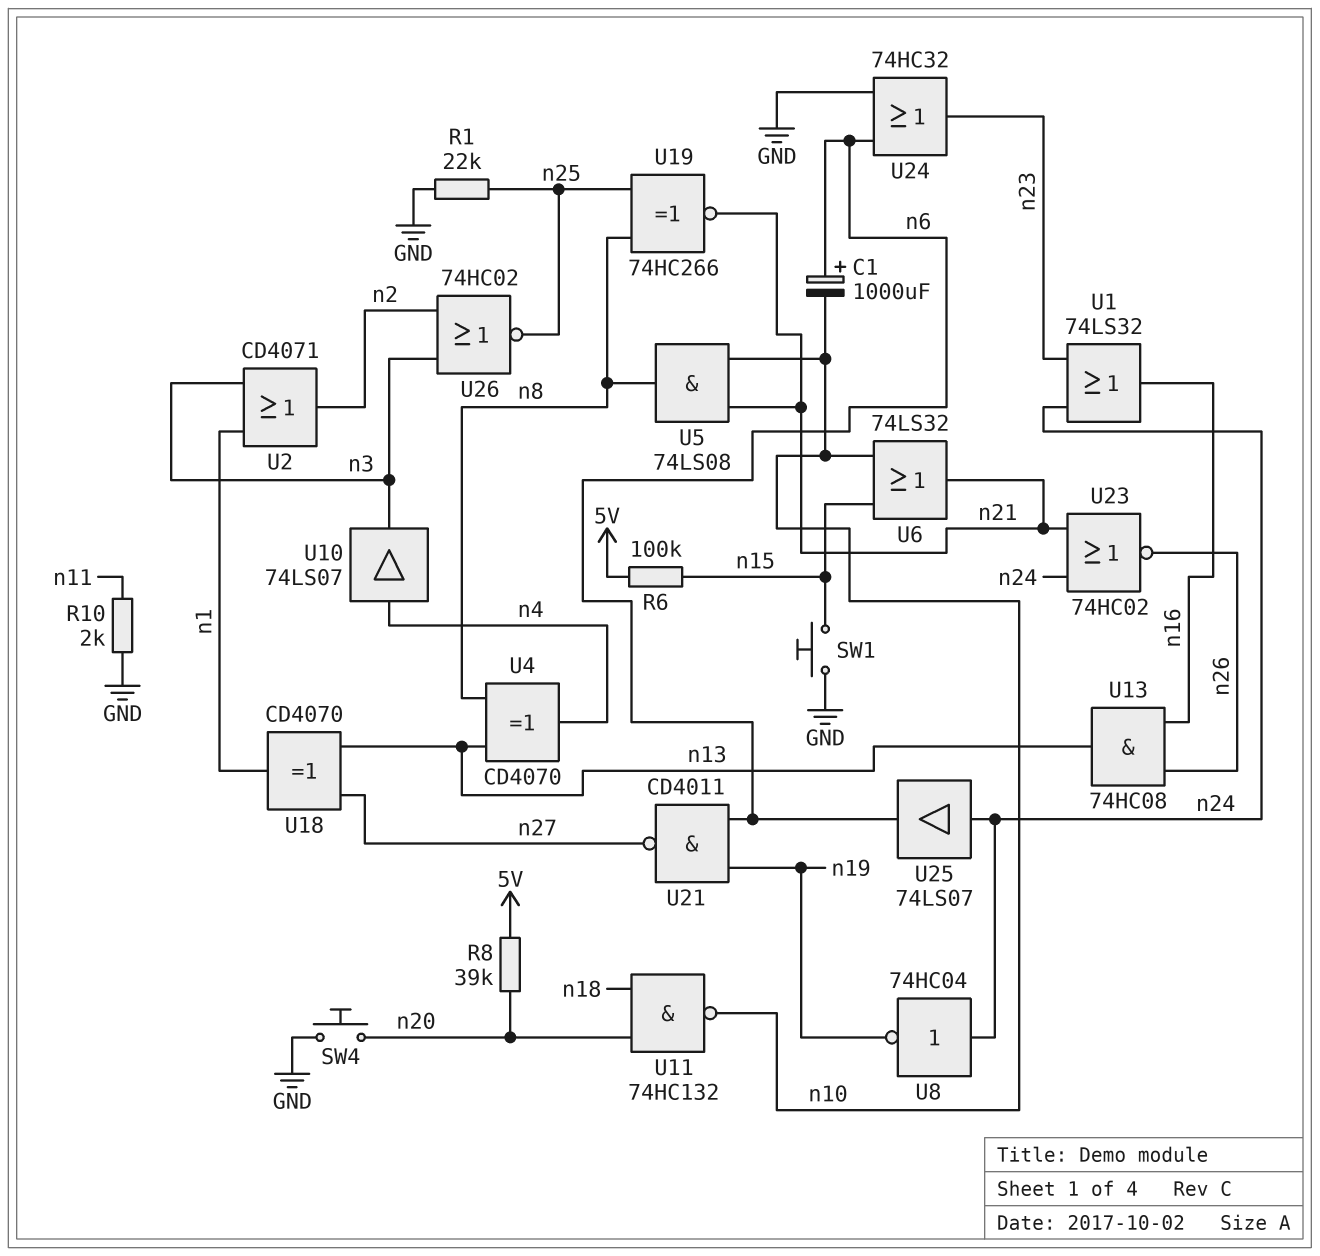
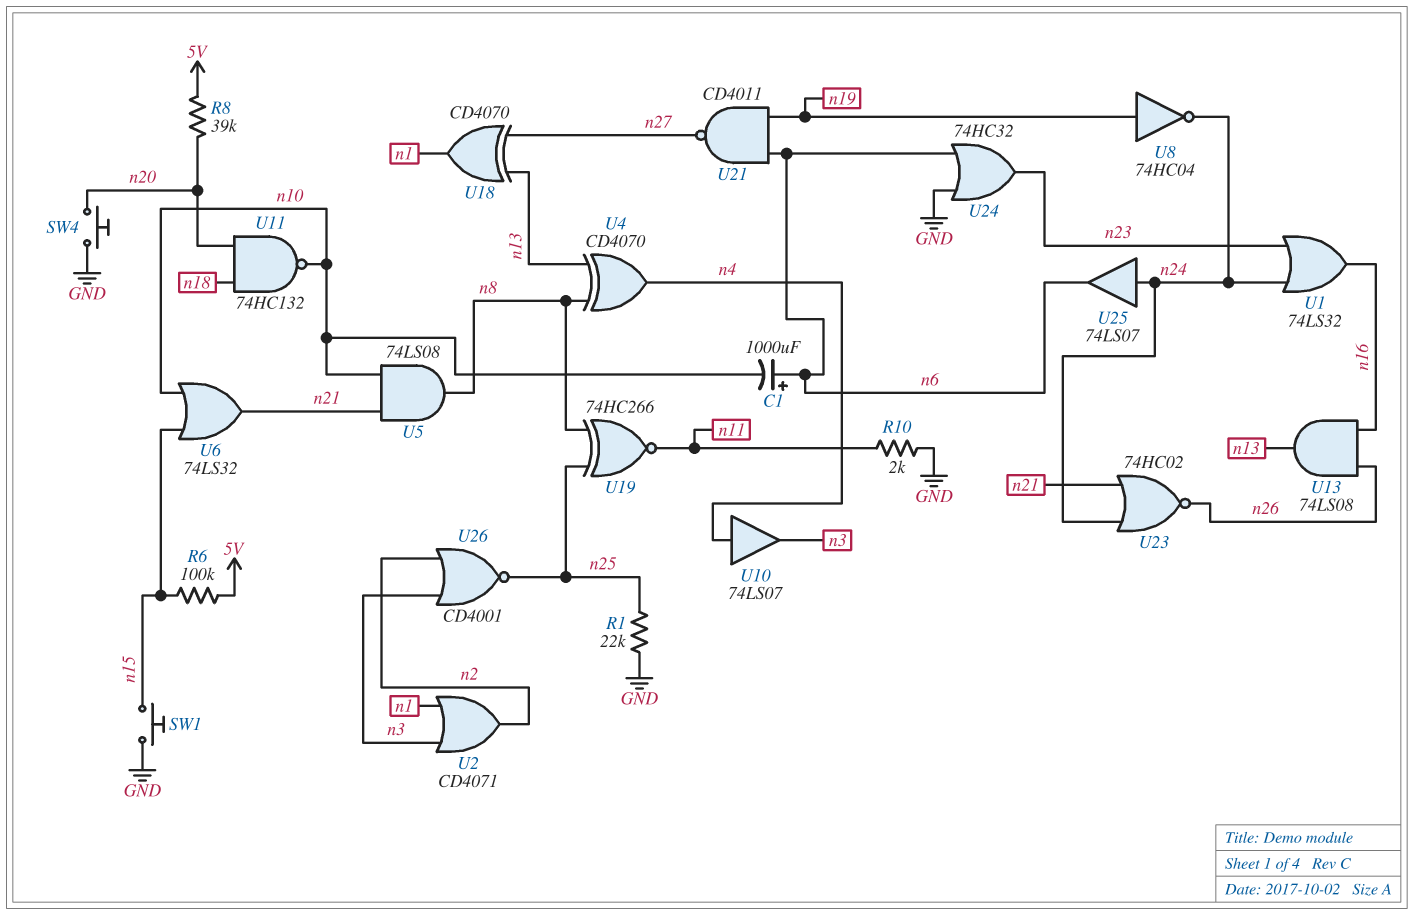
U8: NOT 74HC04 (in n24, out n19) -> NOT 74HC04 (in n19, out n24)
U13: AND 74HC08 (in n16, in n26, out n13) -> AND 74LS08 (in n16, in n26, out n13)
U19: XNOR 74HC266 (in n8, in n25, out n21) -> XNOR 74HC266 (in n8, in n25, out n11)
U26: NOR 74HC02 (in n2, in n3, out n25) -> NOR CD4001 (in n2, in n3, out n25)

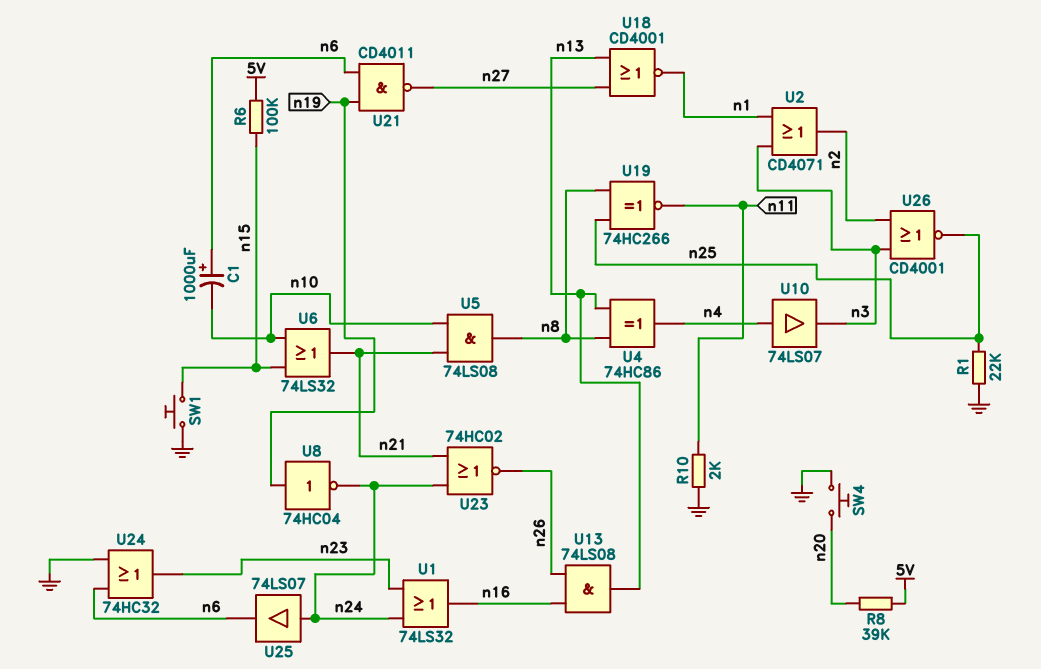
U4: XOR CD4070 (in n8, in n13, out n4) -> XOR 74HC86 (in n8, in n13, out n4)
U11: NAND 74HC132 (in n18, in n20, out n10) -> none
U18: XOR CD4070 (in n13, in n27, out n1) -> NOR CD4001 (in n13, in n27, out n1)

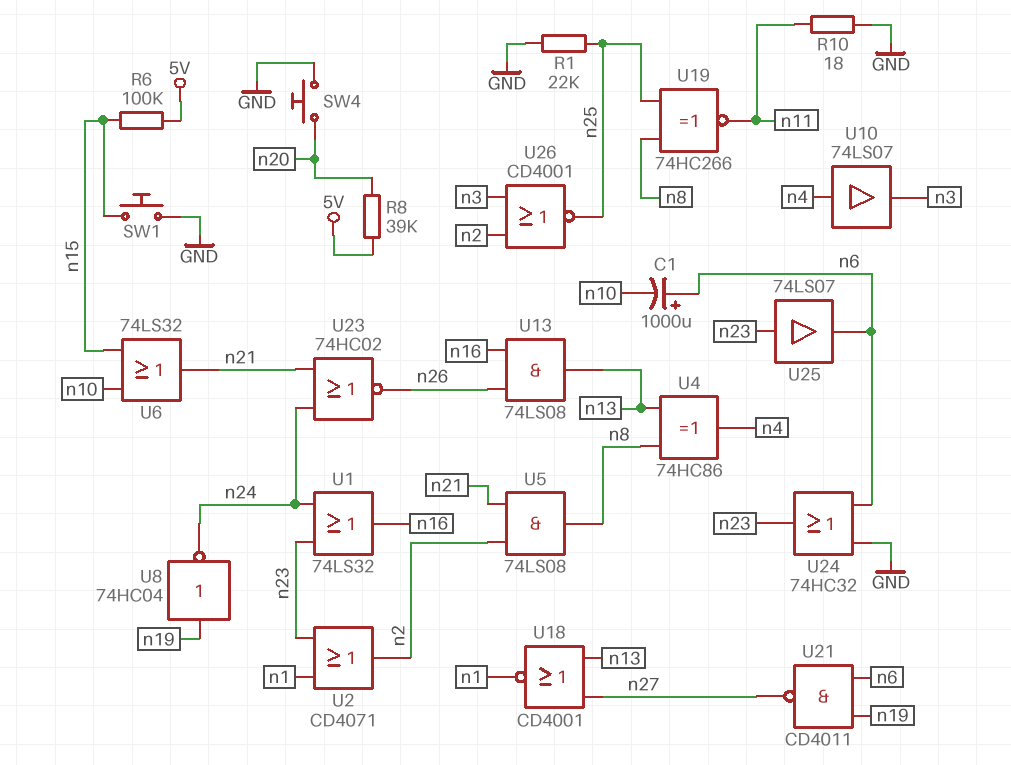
R10: 2k (GND, n11) -> 18 (GND, n11)
U2: OR CD4071 (in n1, in n3, out n2) -> OR CD4071 (in n1, in n23, out n2)
U5: AND 74LS08 (in n10, in n21, out n8) -> AND 74LS08 (in n2, in n21, out n8)
U25: buffer 74LS07 (in n24, out n6) -> buffer 74LS07 (in n23, out n6)

